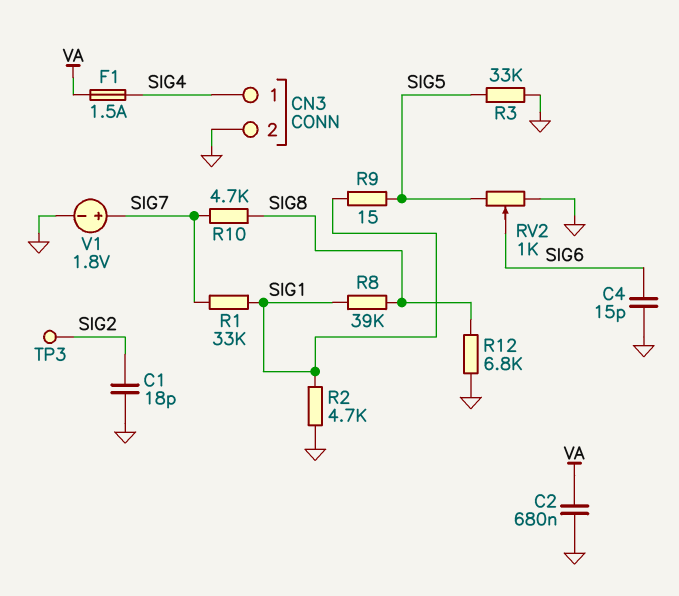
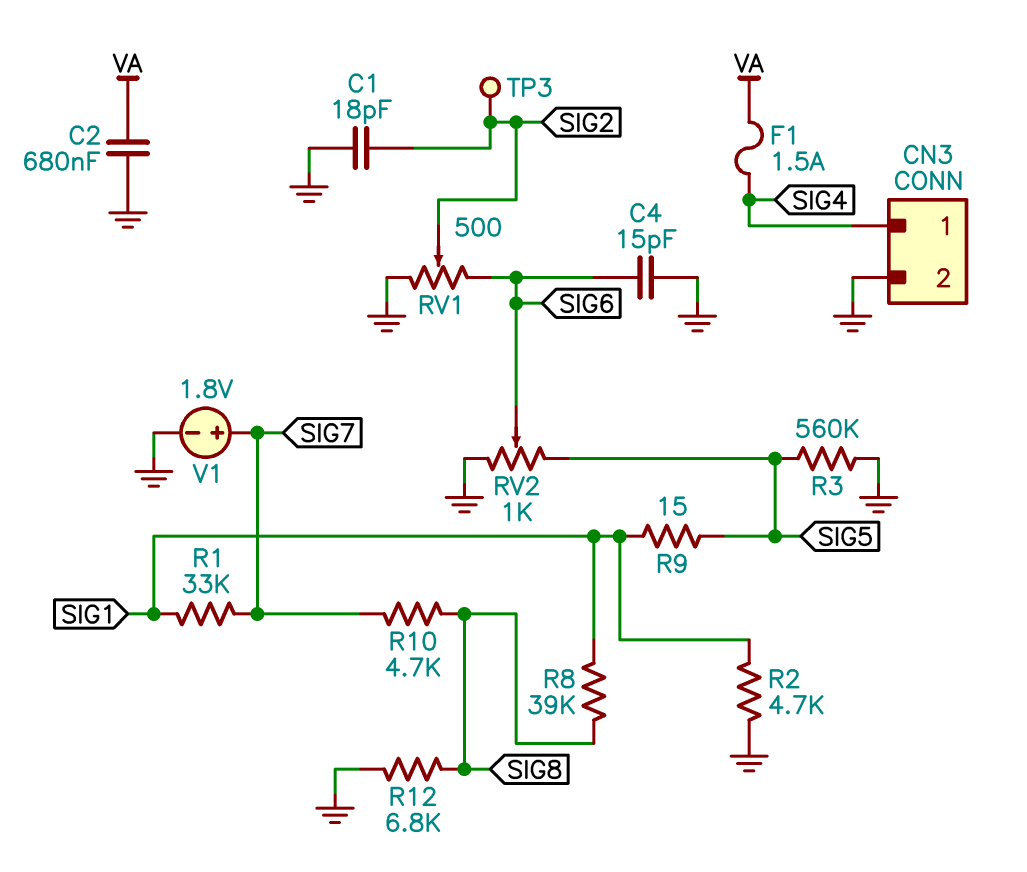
R3: 33k (GND, SIG5) -> 560k (GND, SIG5)
RV1: none -> 500 (GND, SIG6, wiper SIG2)

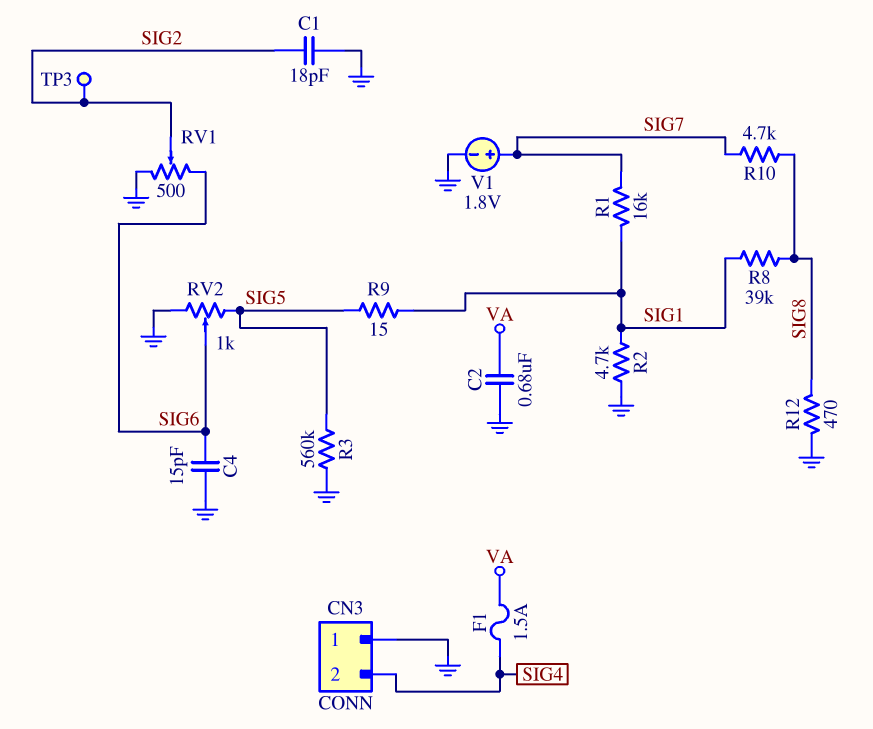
CN3 pin 1: SIG4 -> GND
CN3 pin 2: GND -> SIG4
R1: 33k (SIG1, SIG7) -> 16k (SIG1, SIG7)
R12: 6.8k (GND, SIG8) -> 470 (GND, SIG8)

